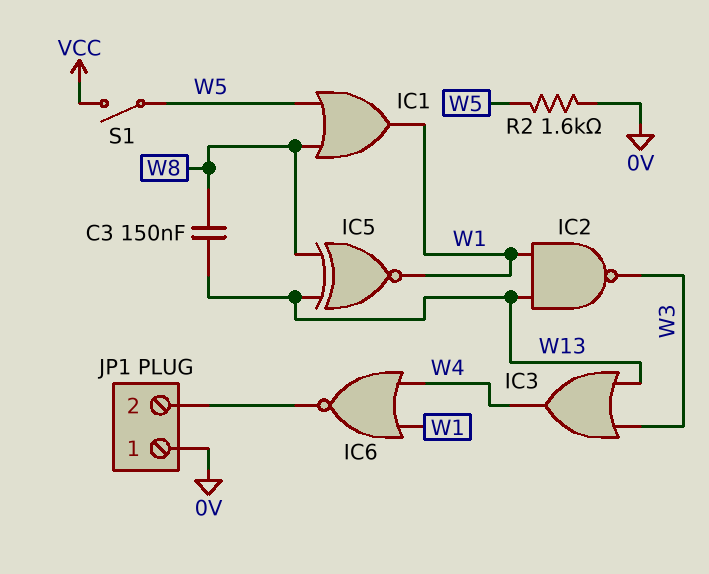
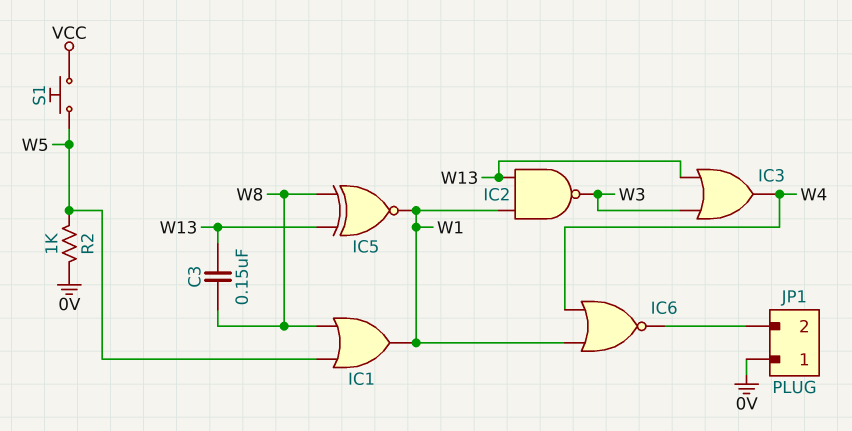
R2: 1.6k (0V, W5) -> 1k (0V, W5)
S1: switch (VCC, W5) -> button (VCC, W5)

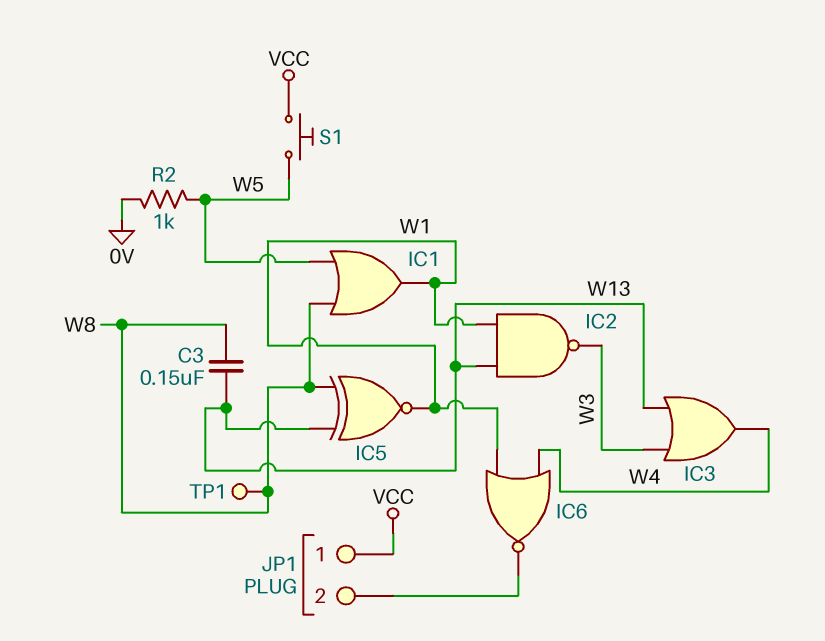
JP1 pin 1: 0V -> VCC
TP1: none -> test point (W8)

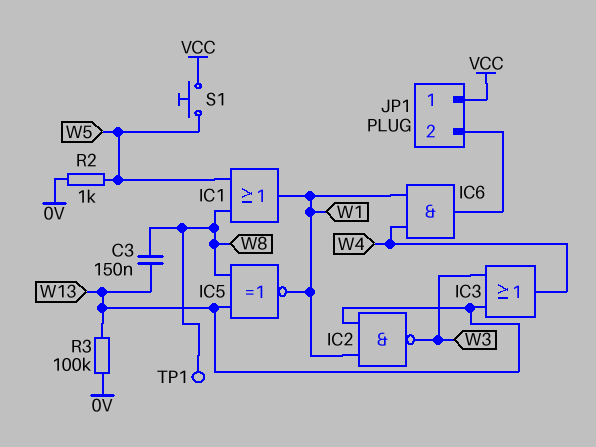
IC6: NOR (in W1, in W4, out JP1/2) -> AND (in W1, in W4, out JP1/2)
R3: none -> 100k (0V, W13)

